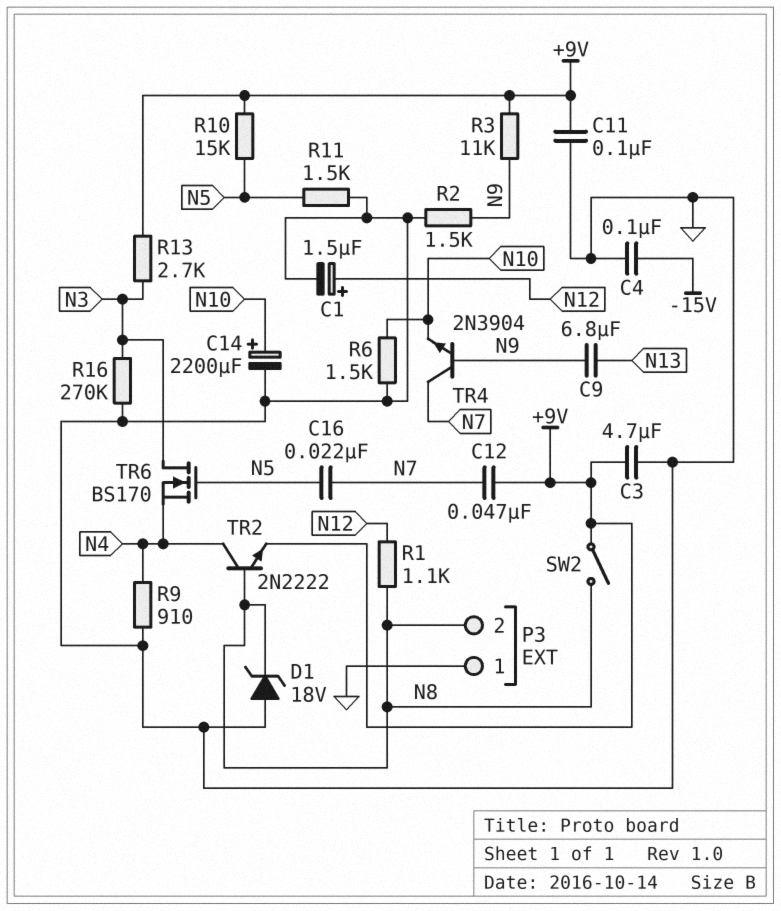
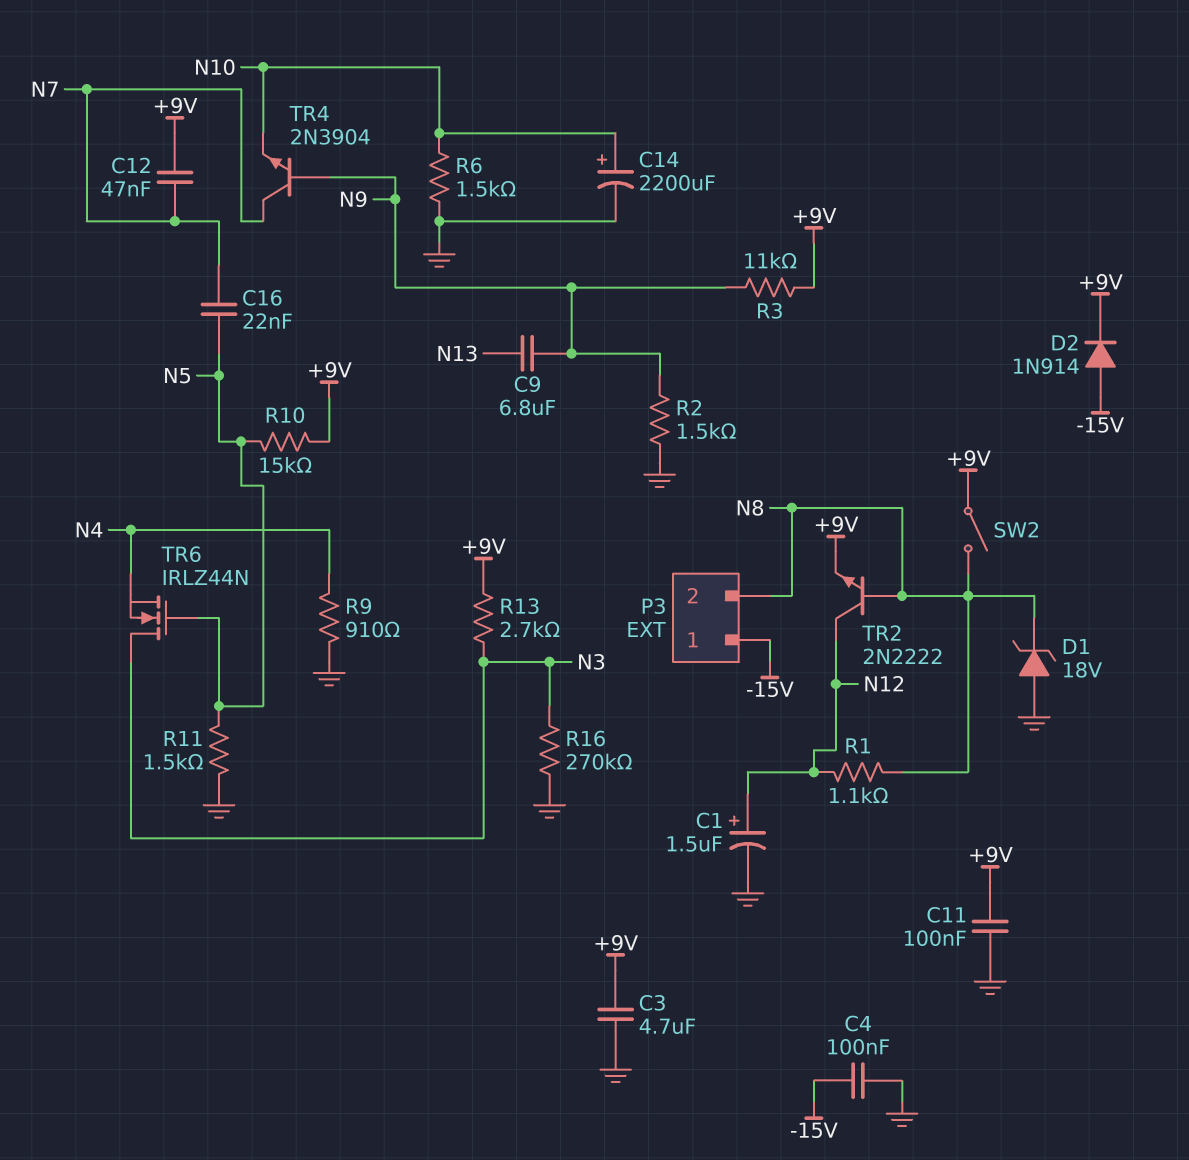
D2: none -> diode 1N914 (A -15V, K +9V)
P3 pin 1: GND -> -15V
TR2: NPN 2N2222 (B N8, C N4, E +9V) -> NPN 2N2222 (B N8, C N12, E +9V)
TR6: NMOS BS170 (G N5, D N3, S N4) -> NMOS IRLZ44N (G N5, D N3, S N4)

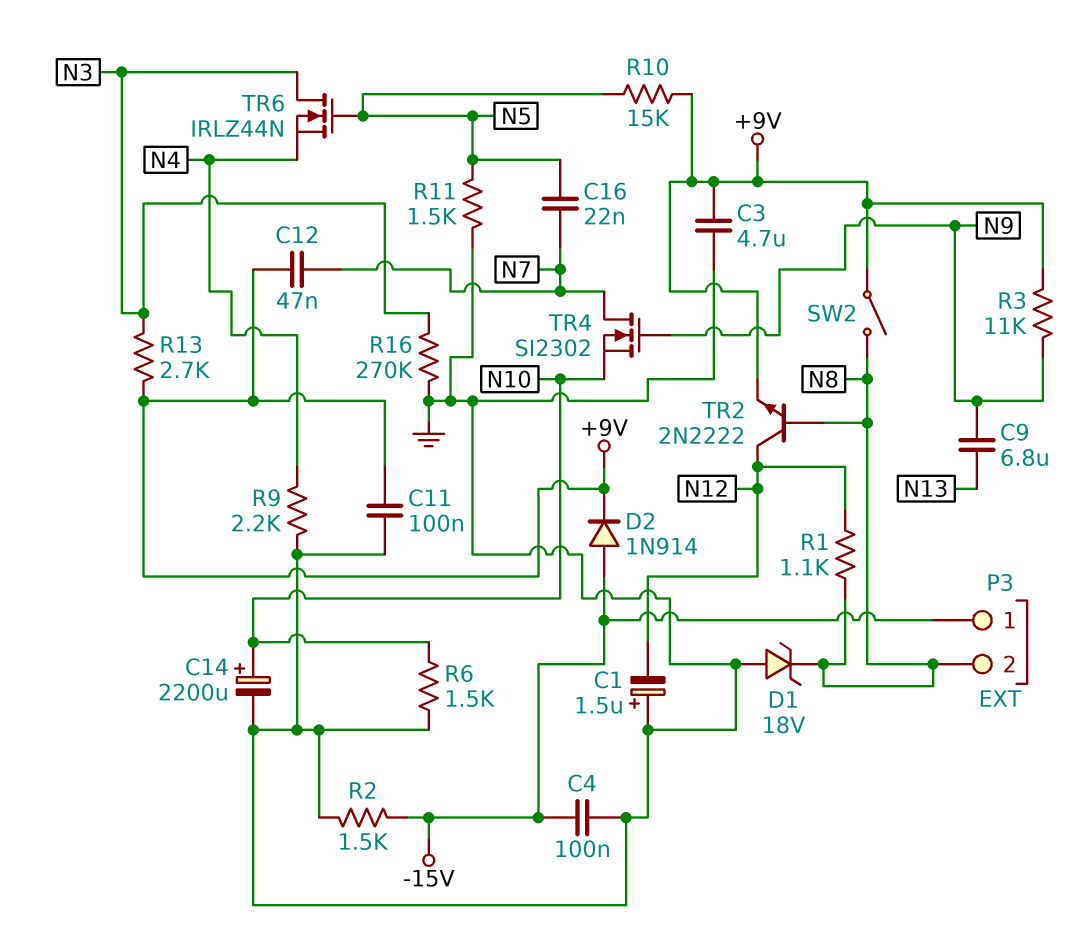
C1: 1.5uF (plus N12, minus GND) -> 1.5uF (plus GND, minus N12)
R2: 1.5k (GND, N9) -> 1.5k (-15V, GND)
R9: 910 (GND, N4) -> 2.2k (GND, N4)
TR4: NPN 2N3904 (B N9, C N7, E N10) -> NMOS SI2302 (G N9, D N7, S N10)

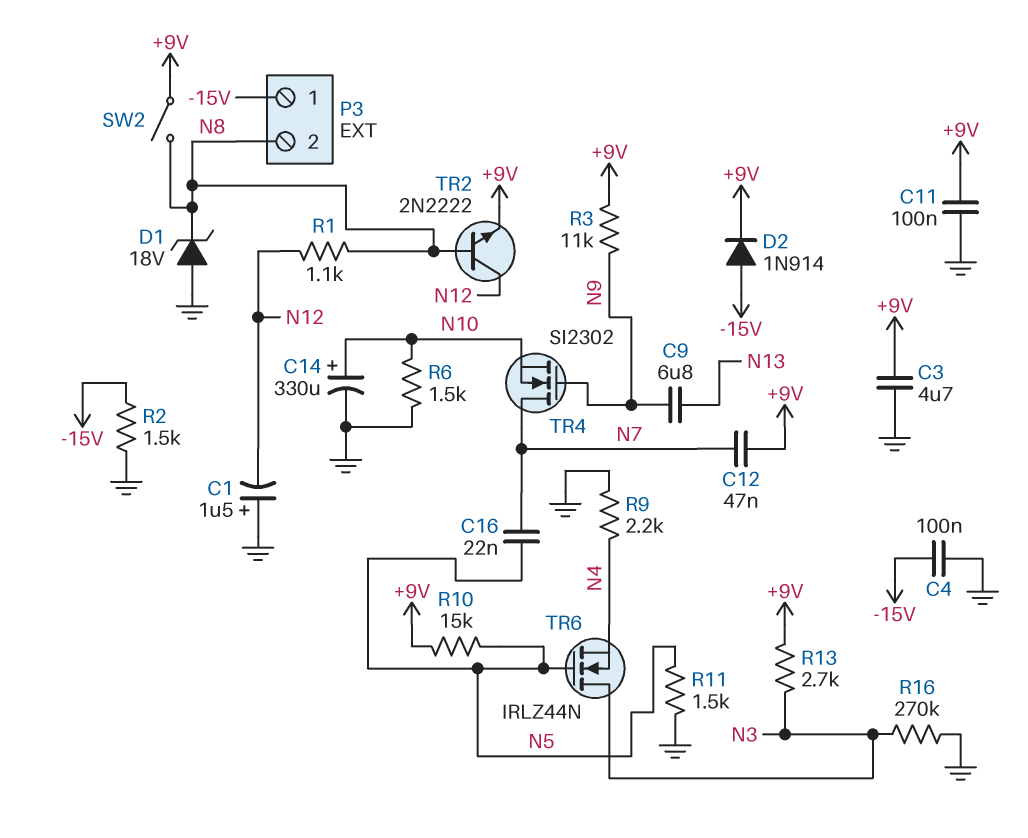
C14: 2200uF (plus N10, minus GND) -> 330uF (plus N10, minus GND)

